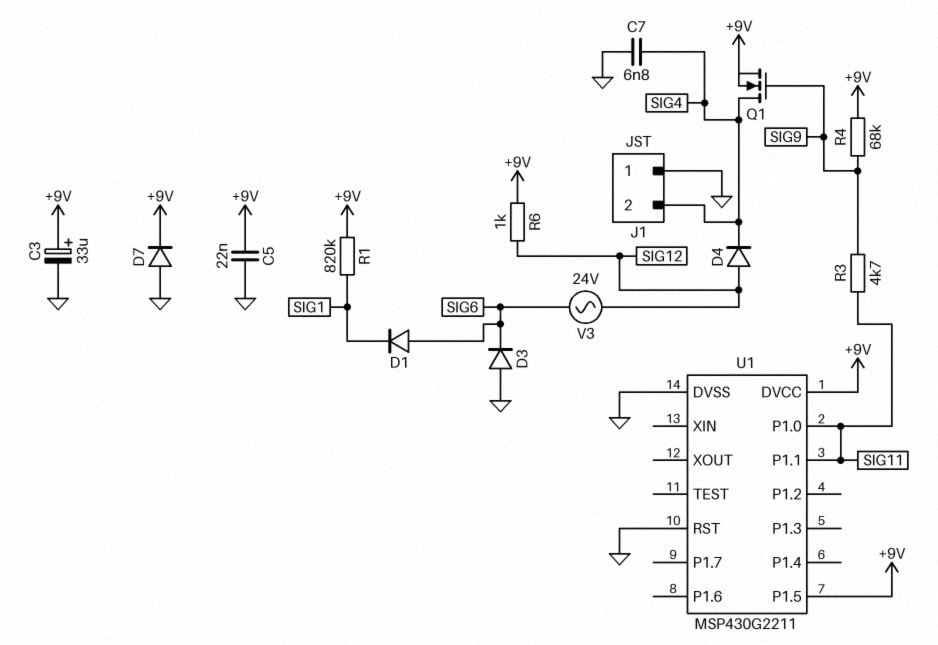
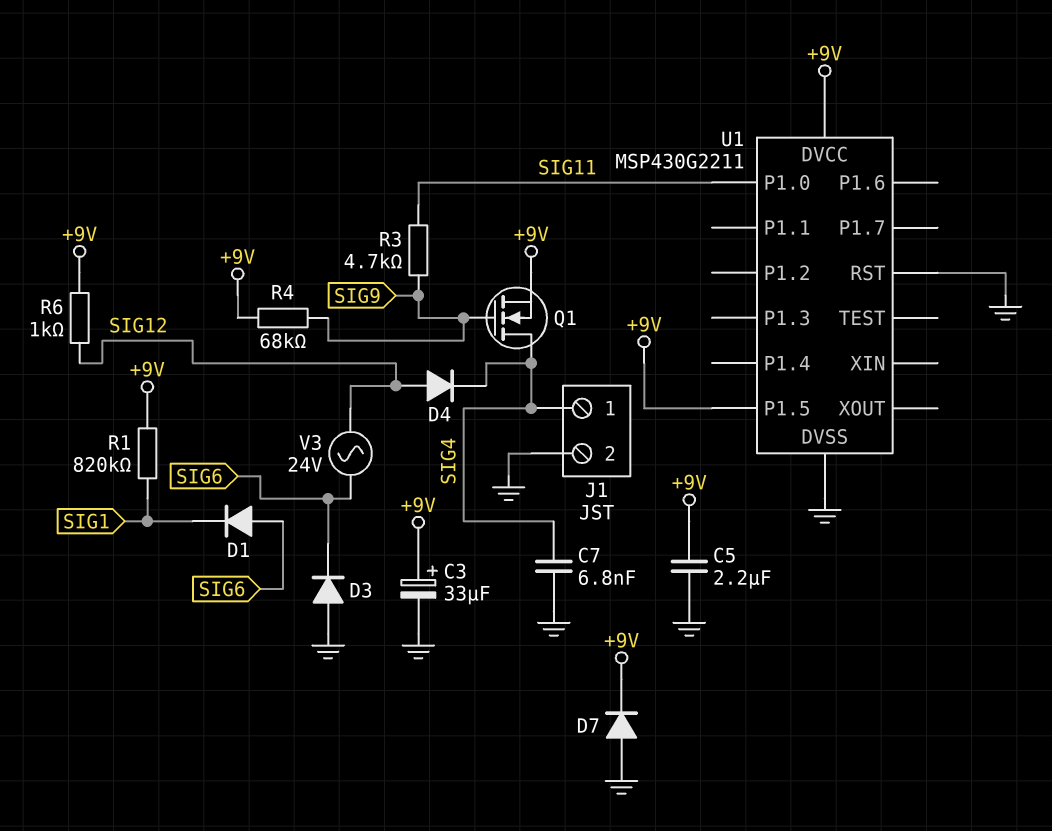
C5: 22nF (+9V, GND) -> 2.2uF (+9V, GND)
J1 pin 1: GND -> SIG4
J1 pin 2: SIG4 -> GND
U1 pin P1.1: SIG11 -> none

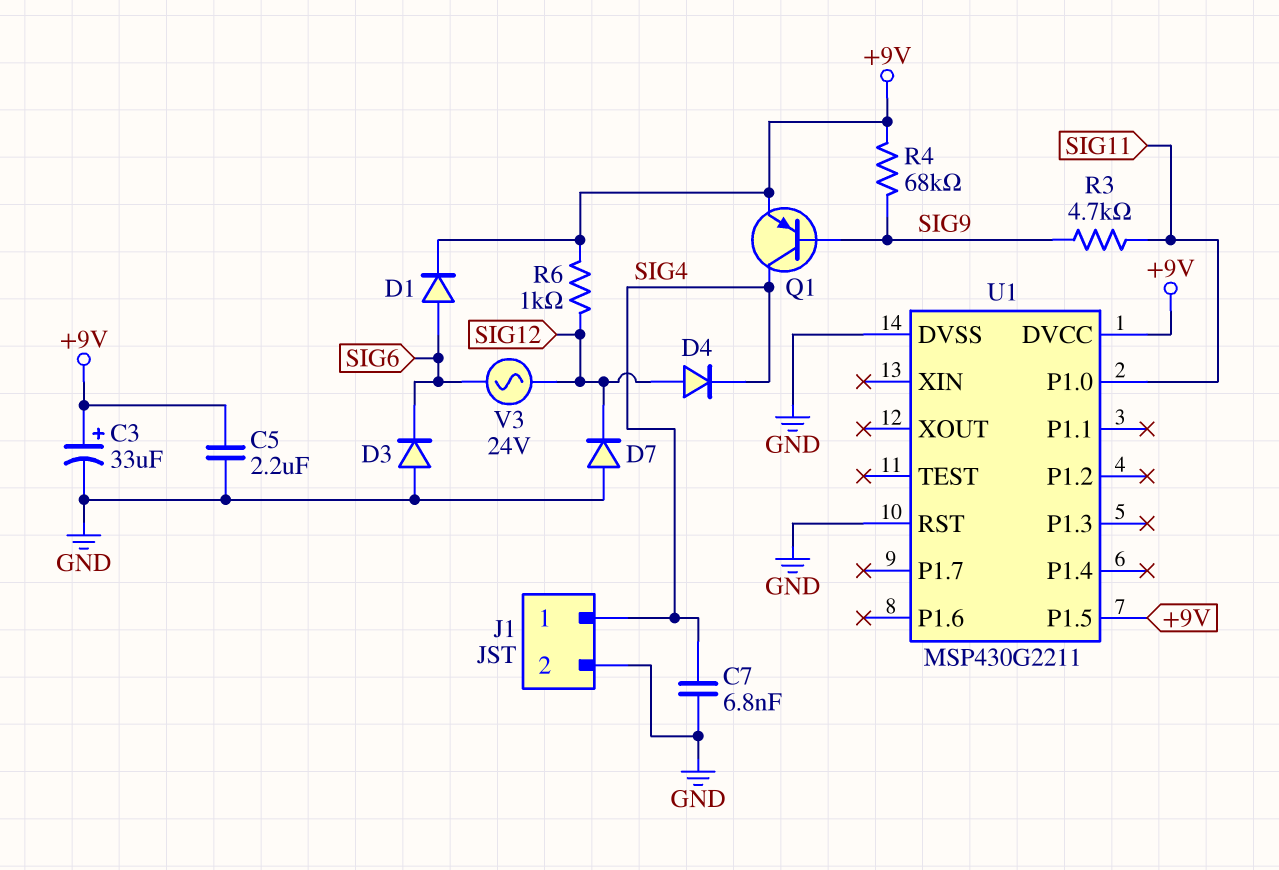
D1: diode (A SIG6, K SIG1) -> diode (A SIG6, K +9V)
D7: diode (A GND, K +9V) -> diode (A GND, K SIG12)
Q1: NMOS (G SIG9, D SIG4, S +9V) -> PNP (B SIG9, C SIG4, E +9V)
R1: 820k (+9V, SIG1) -> none

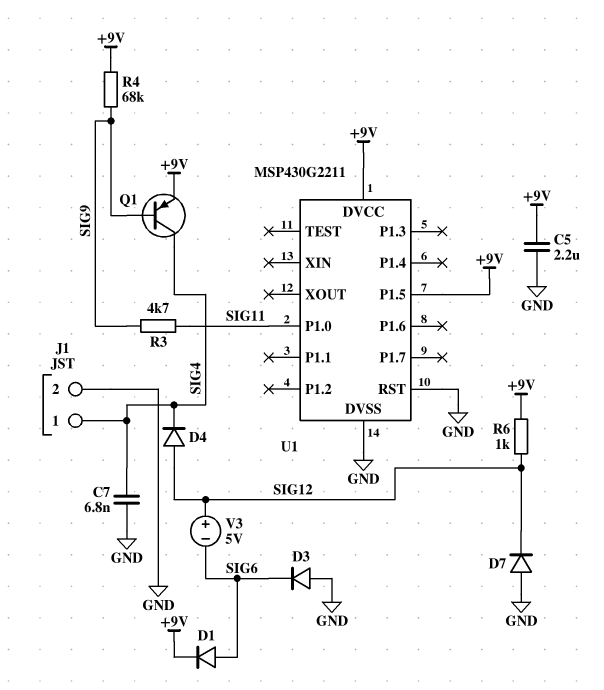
C3: 33uF (plus +9V, minus GND) -> none
V3: AC 24V (SIG6, SIG12) -> 5V (plus SIG12, minus SIG6)

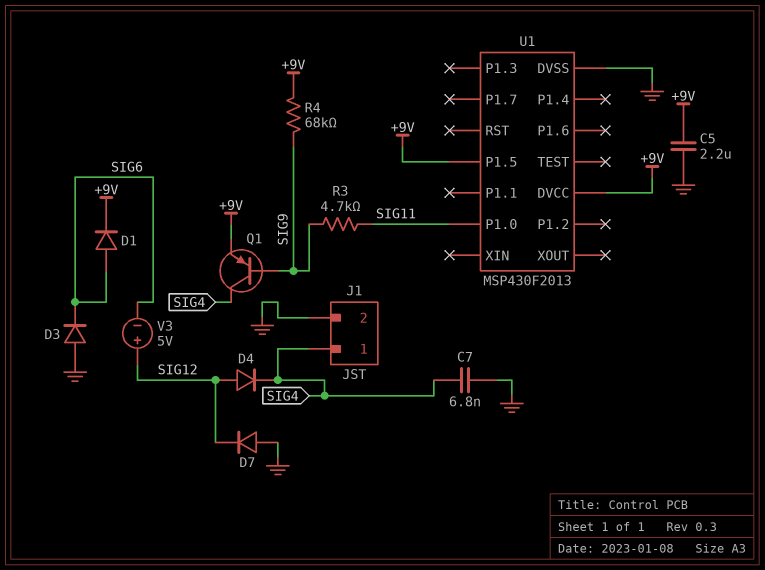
R6: 1k (+9V, SIG12) -> none
U1: MSP430G2211 -> MSP430F2013
U1 pin RST: GND -> none

